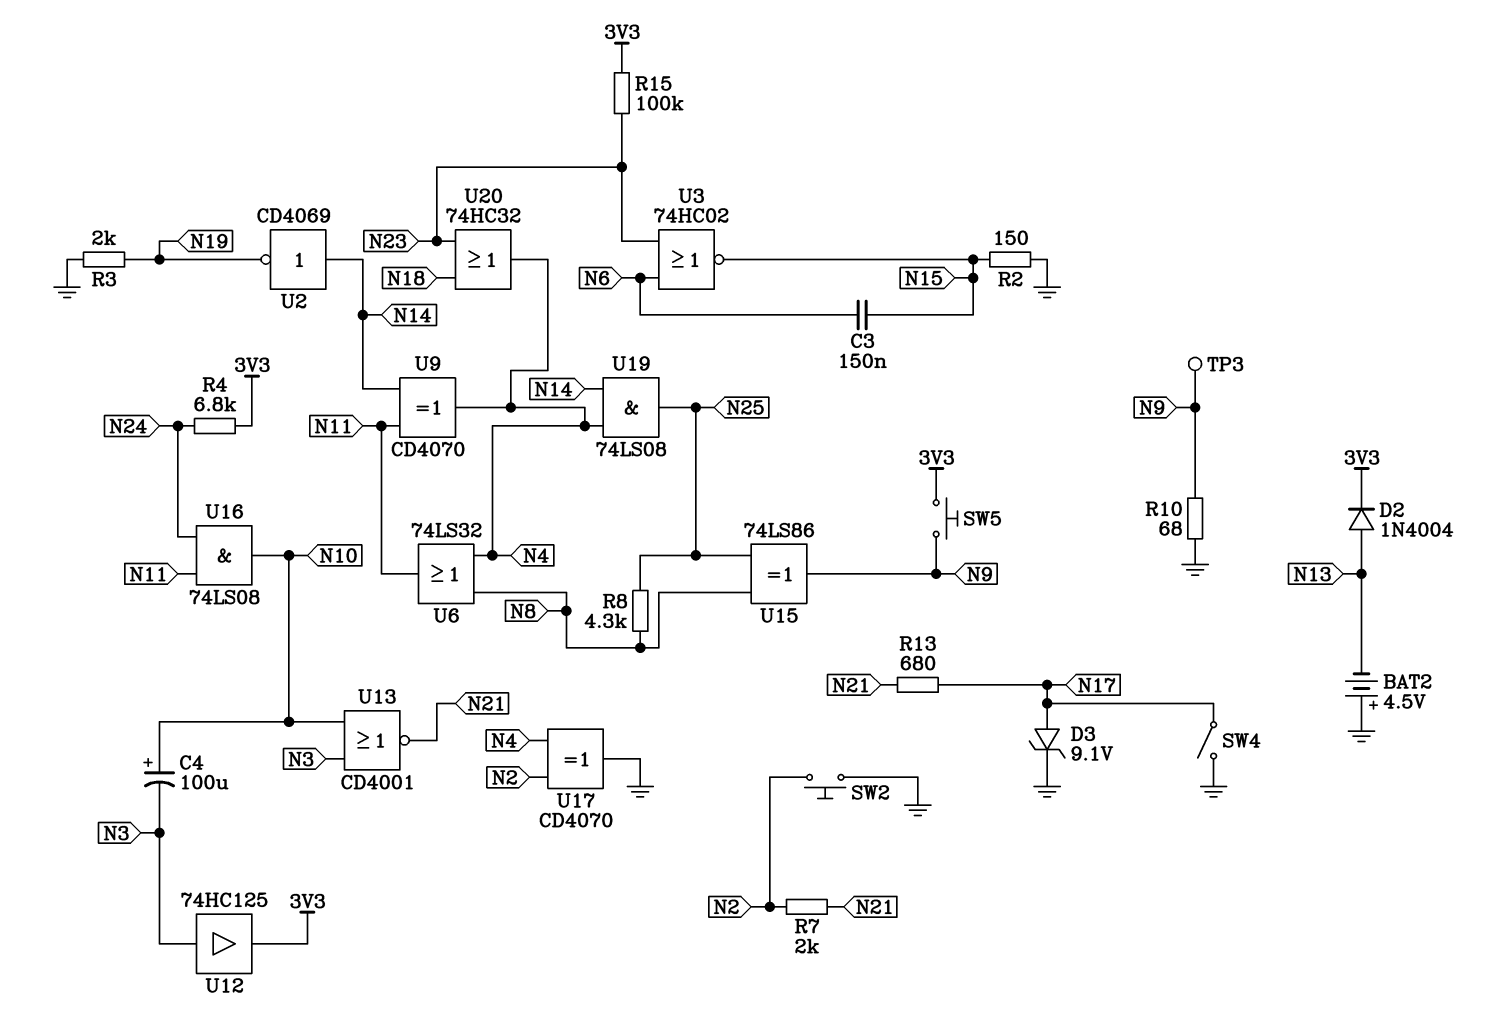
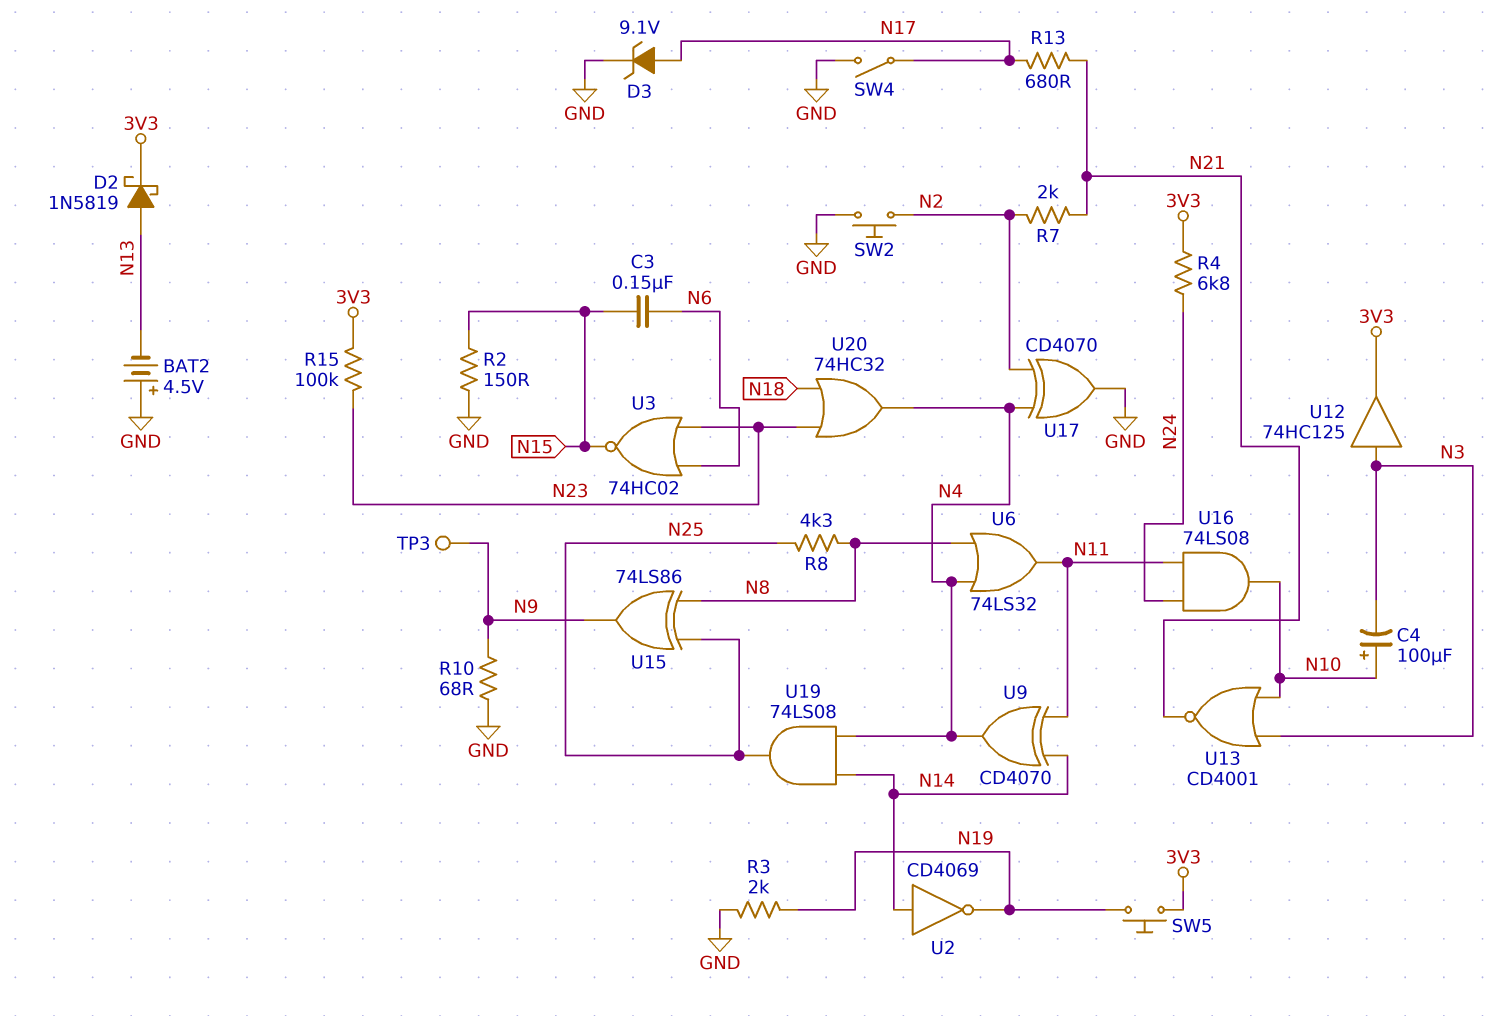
D2: diode 1N4004 (A N13, K 3V3) -> schottky 1N5819 (A N13, K 3V3)
SW5: button (3V3, N9) -> button (3V3, N19)

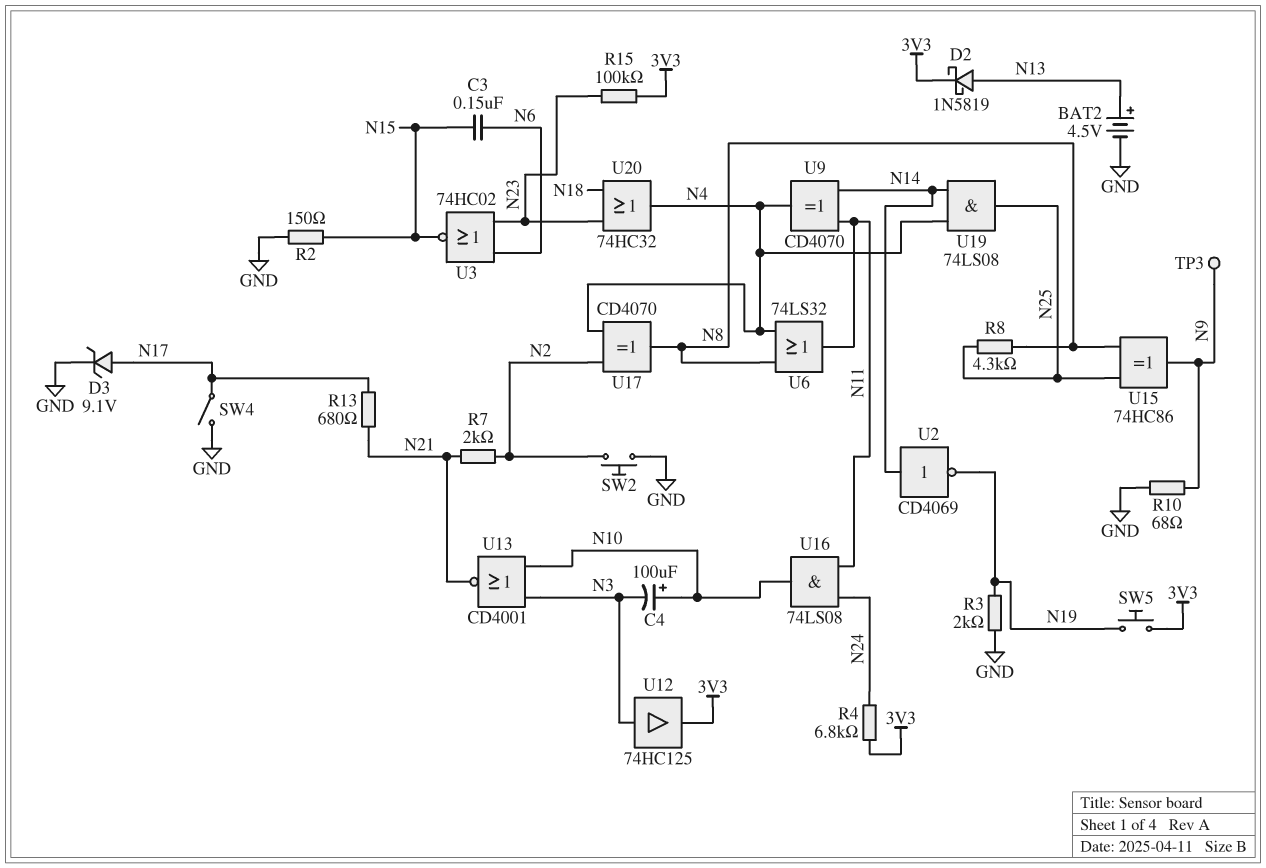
BAT2: 4.5V (plus GND, minus N13) -> 4.5V (plus N13, minus GND)
U15: XOR 74LS86 (in N8, in N25, out N9) -> XOR 74HC86 (in N8, in N25, out N9)
U17: XOR CD4070 (in N2, in N4, out GND) -> XOR CD4070 (in N2, in N4, out N8)

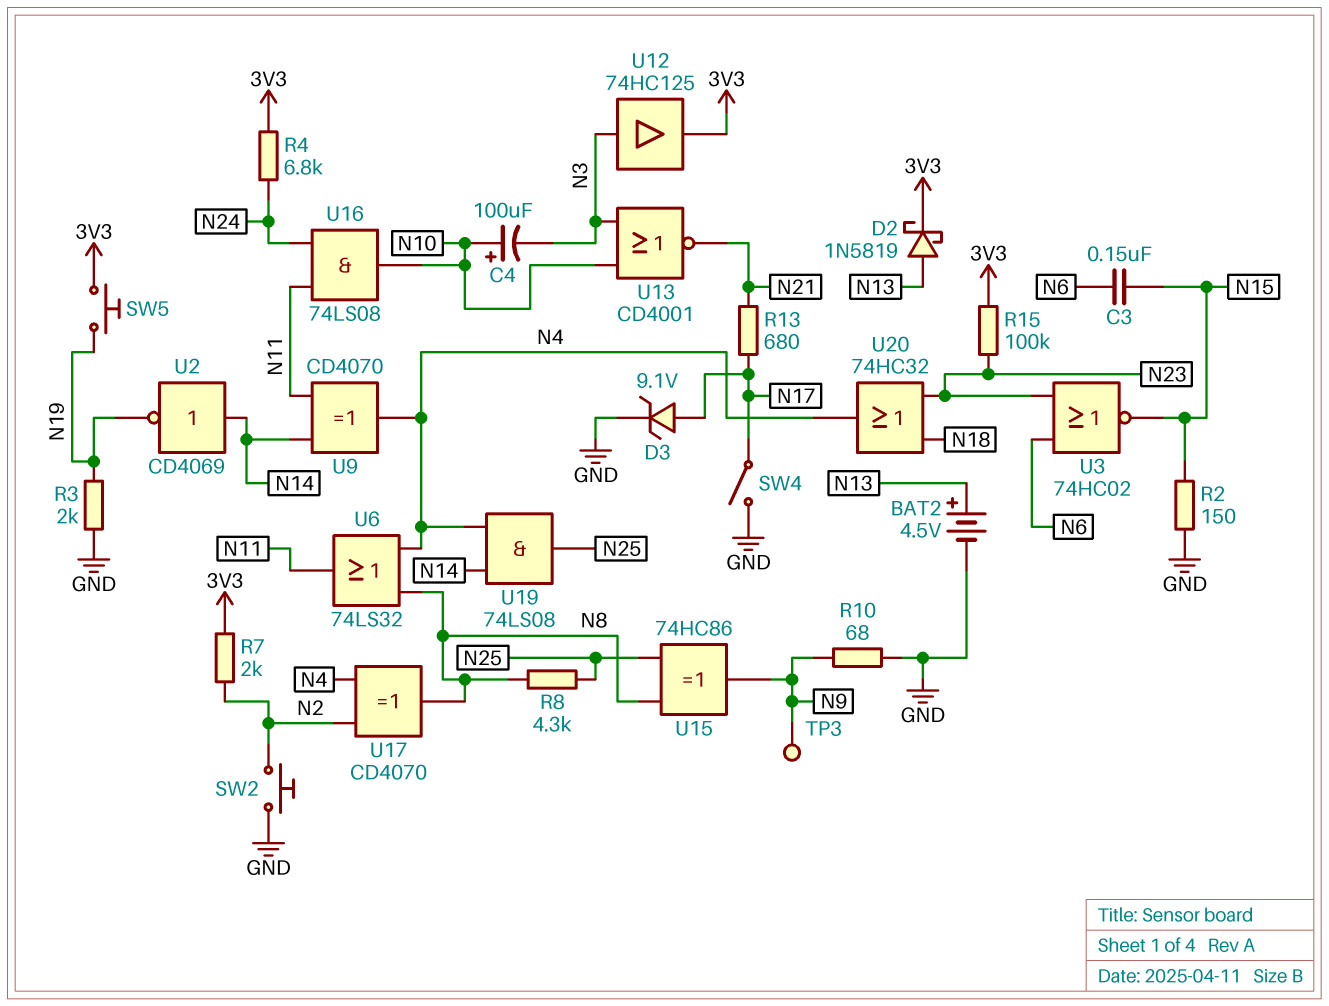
R7: 2k (N2, N21) -> 2k (3V3, N2)

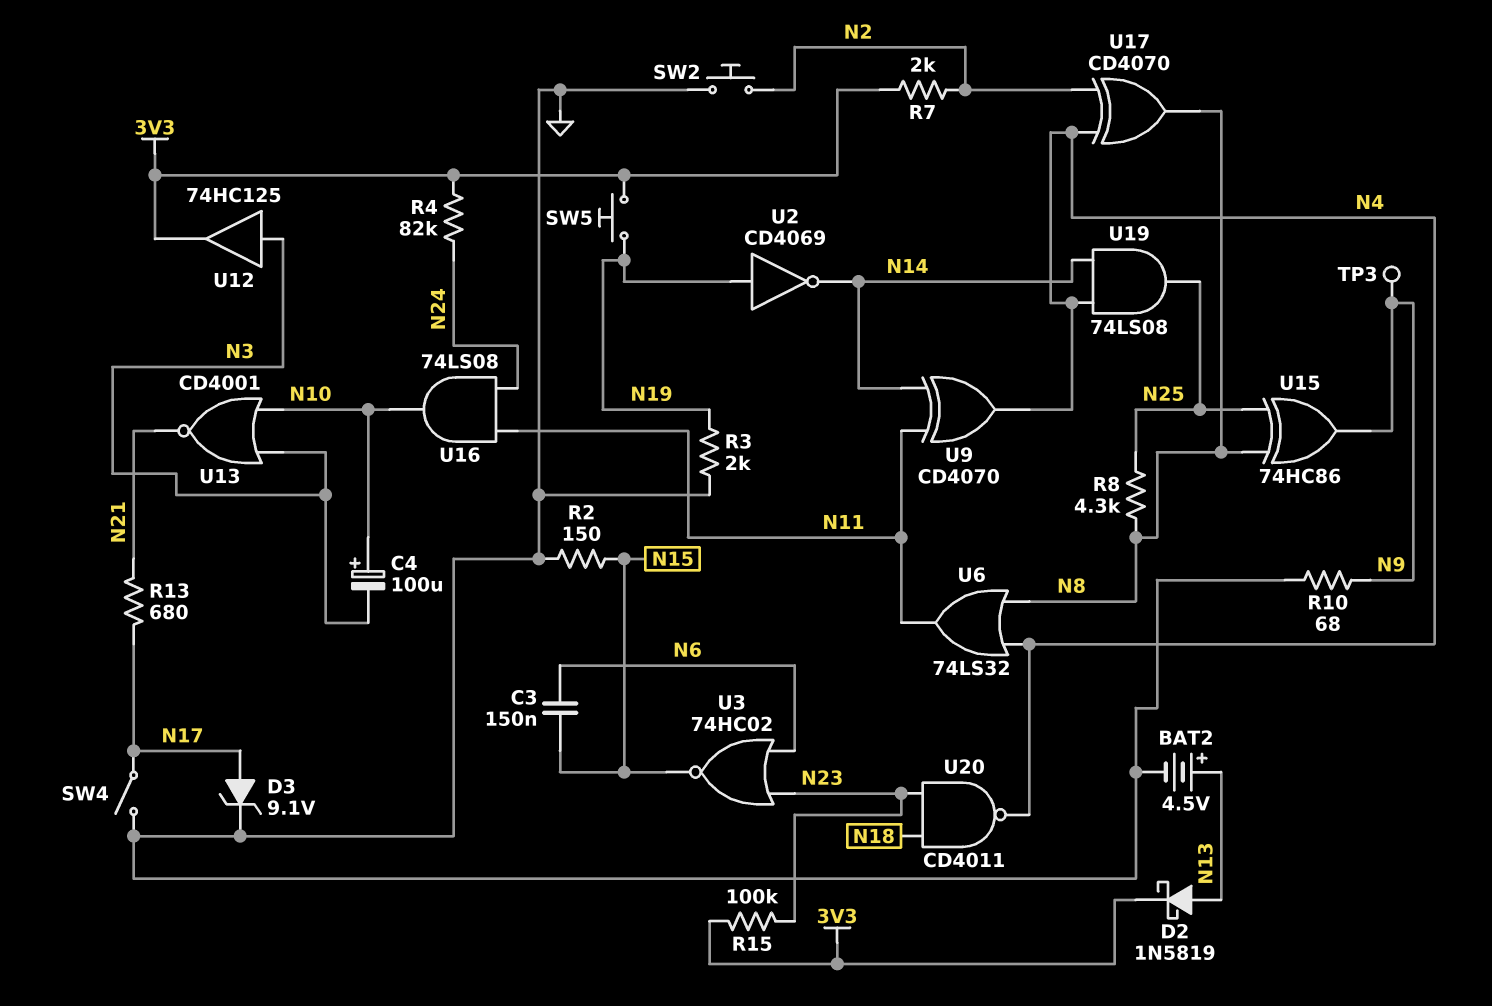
R4: 6.8k (3V3, N24) -> 82k (3V3, N24)
U2: NOT CD4069 (in N14, out N19) -> NOT CD4069 (in N19, out N14)
U20: OR 74HC32 (in N18, in N23, out N4) -> NAND CD4011 (in N18, in N23, out N4)

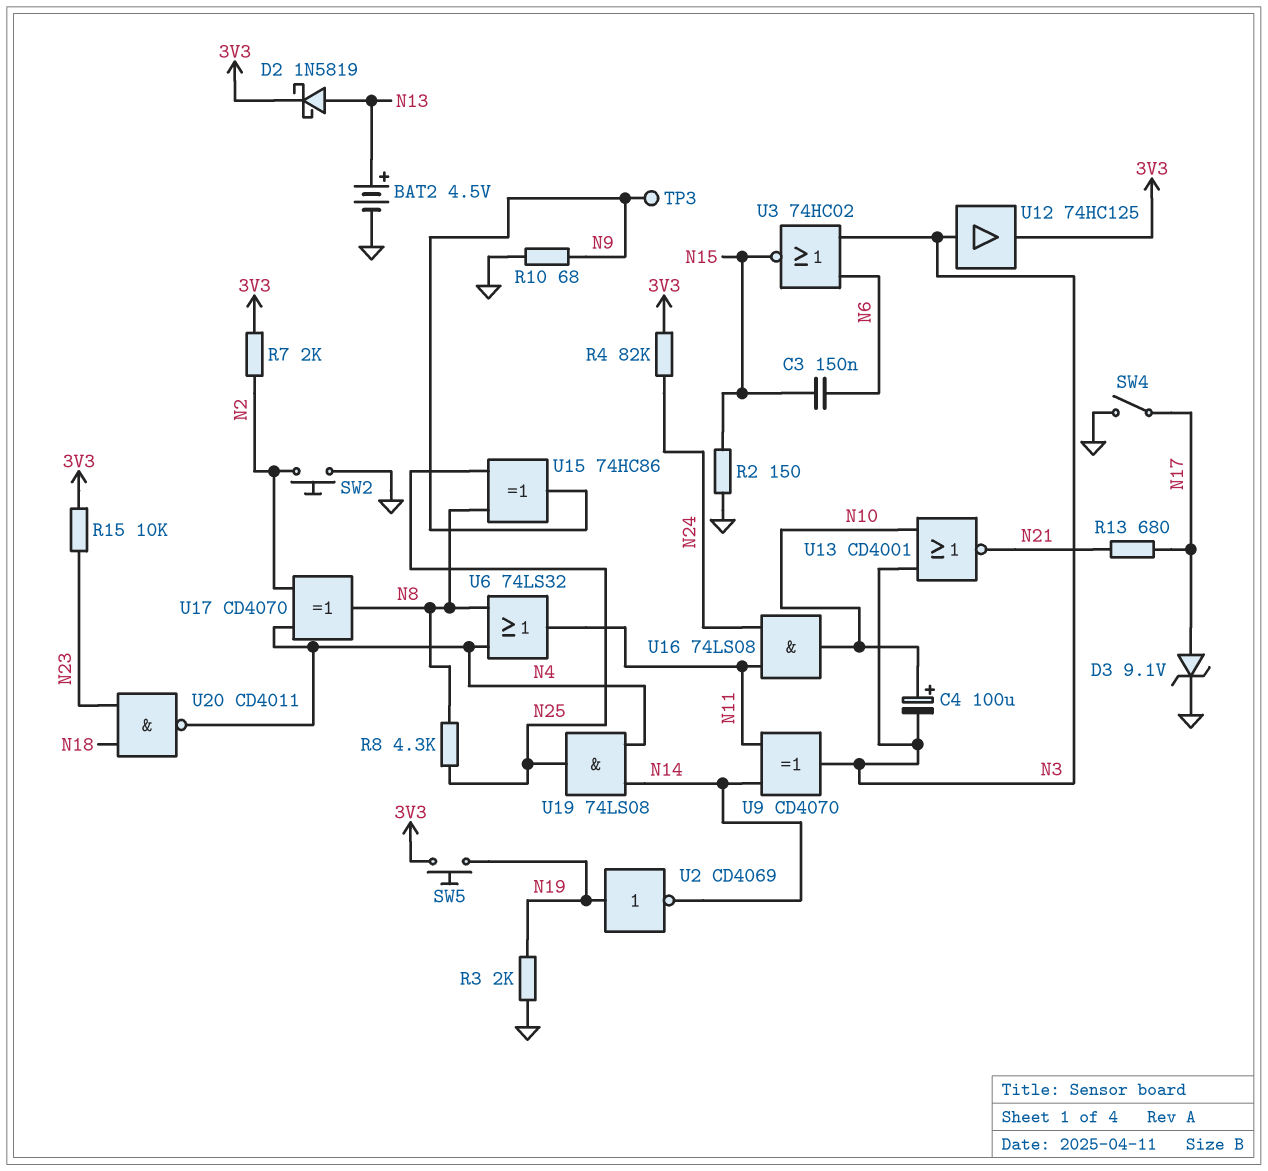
R15: 100k (3V3, N23) -> 10k (3V3, N23)
U3: NOR 74HC02 (in N6, in N23, out N15) -> NOR 74HC02 (in N3, in N6, out N15)
U9: XOR CD4070 (in N11, in N14, out N4) -> XOR CD4070 (in N11, in N14, out N3)

